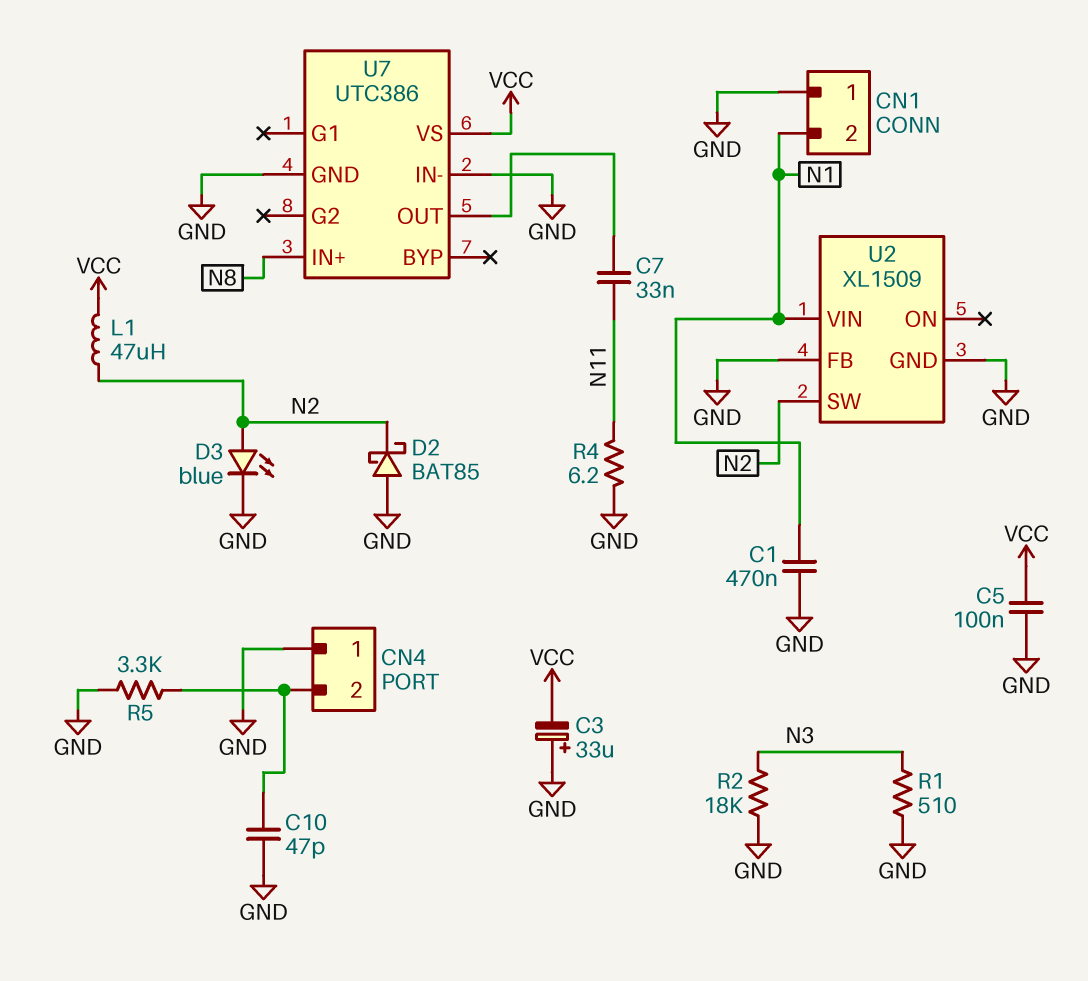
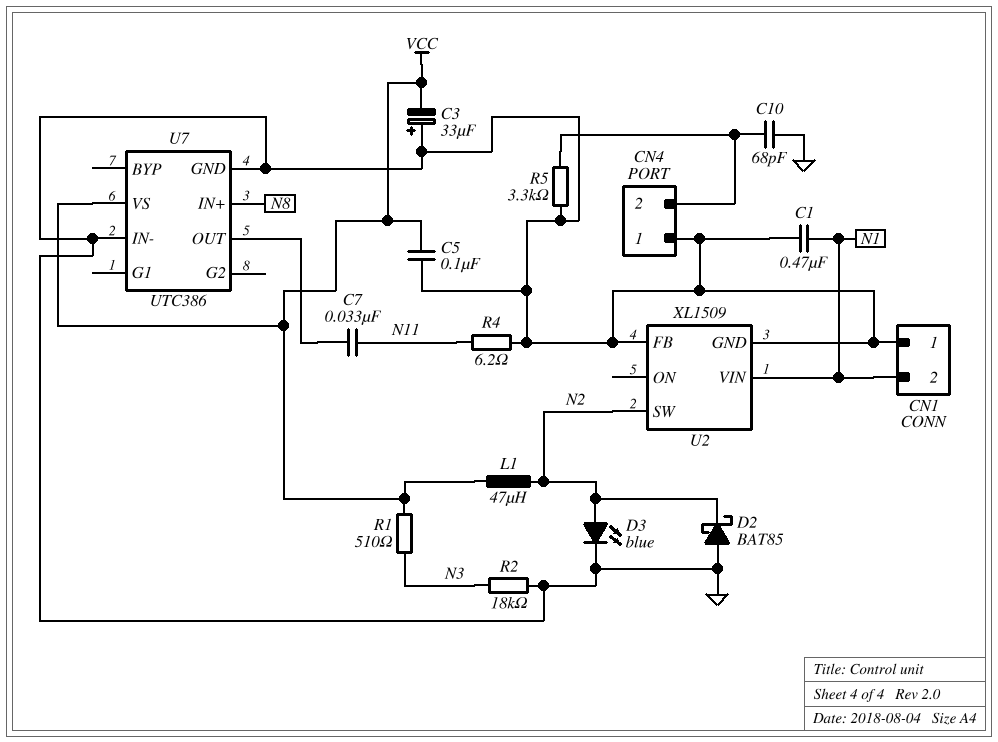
C10: 47pF (CN4/2, GND) -> 68pF (CN4/2, GND)
R1: 510 (GND, N3) -> 510 (N3, VCC)

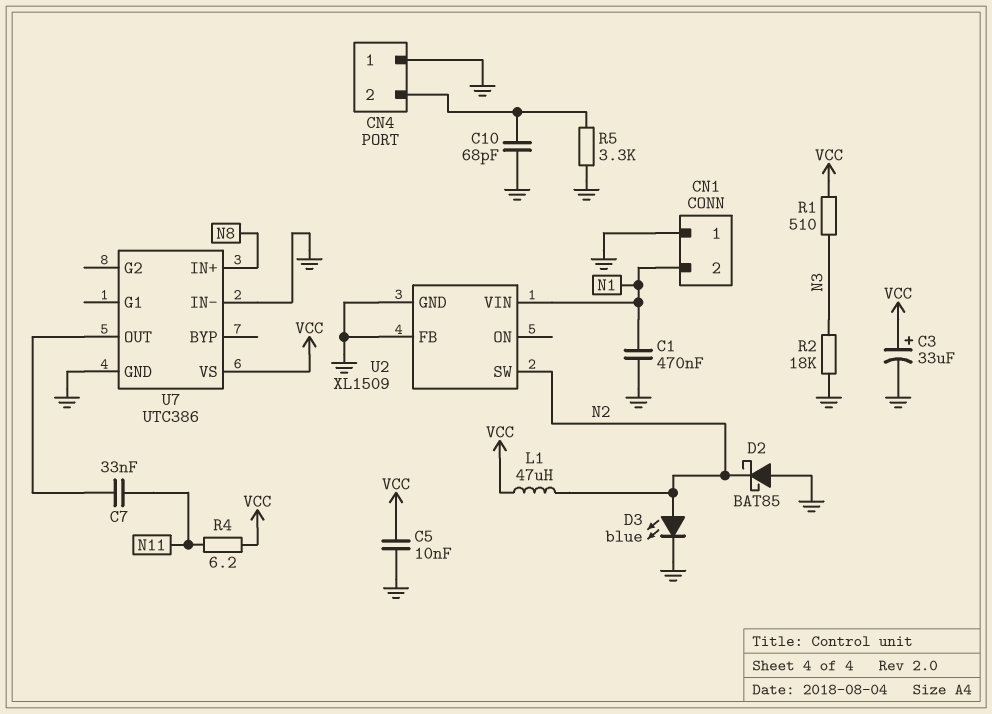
C3: 33uF (plus GND, minus VCC) -> 33uF (plus VCC, minus GND)
C5: 100nF (GND, VCC) -> 10nF (GND, VCC)
R4: 6.2 (GND, N11) -> 6.2 (N11, VCC)

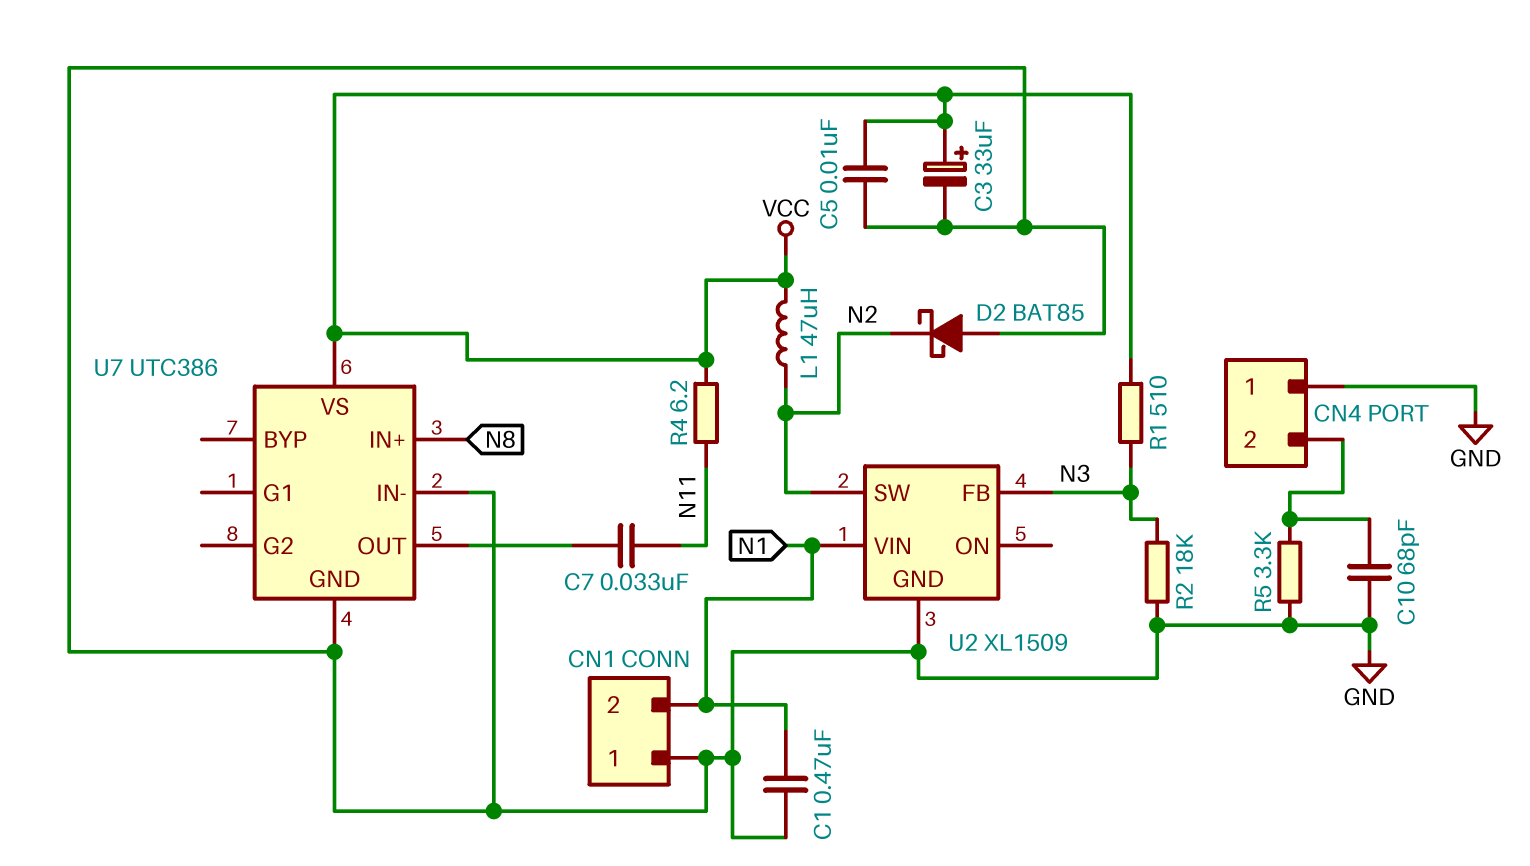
D3: LED blue (A N2, K GND) -> none
U2 pin FB: GND -> N3

